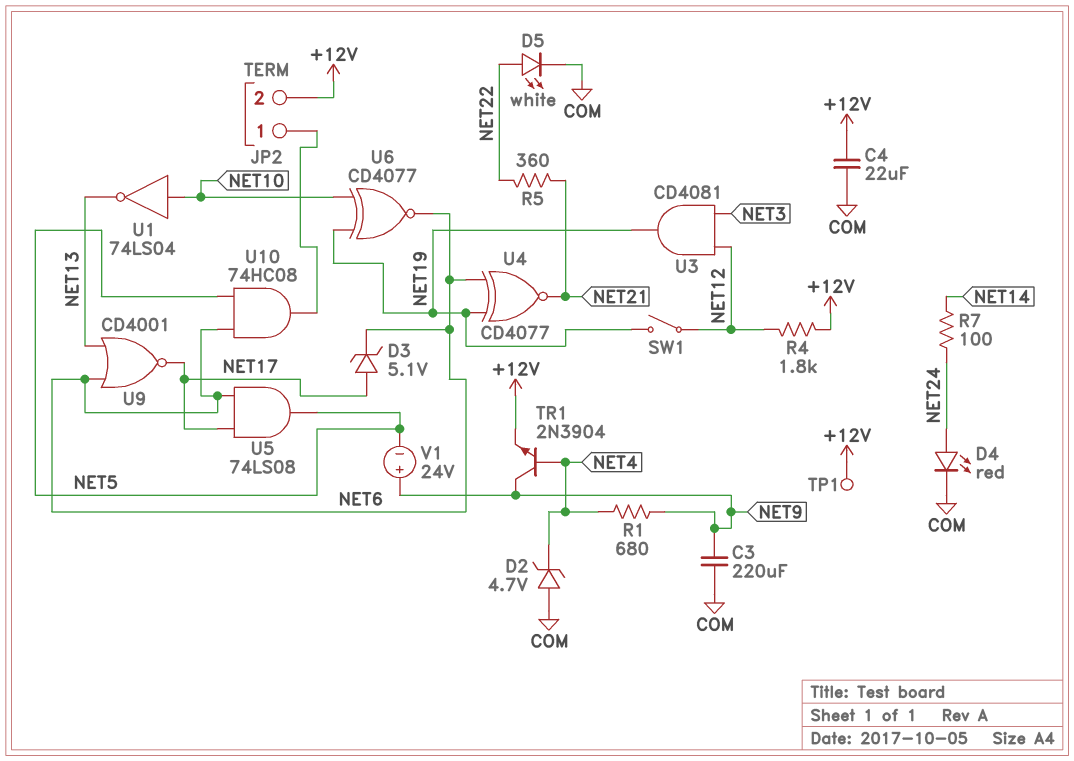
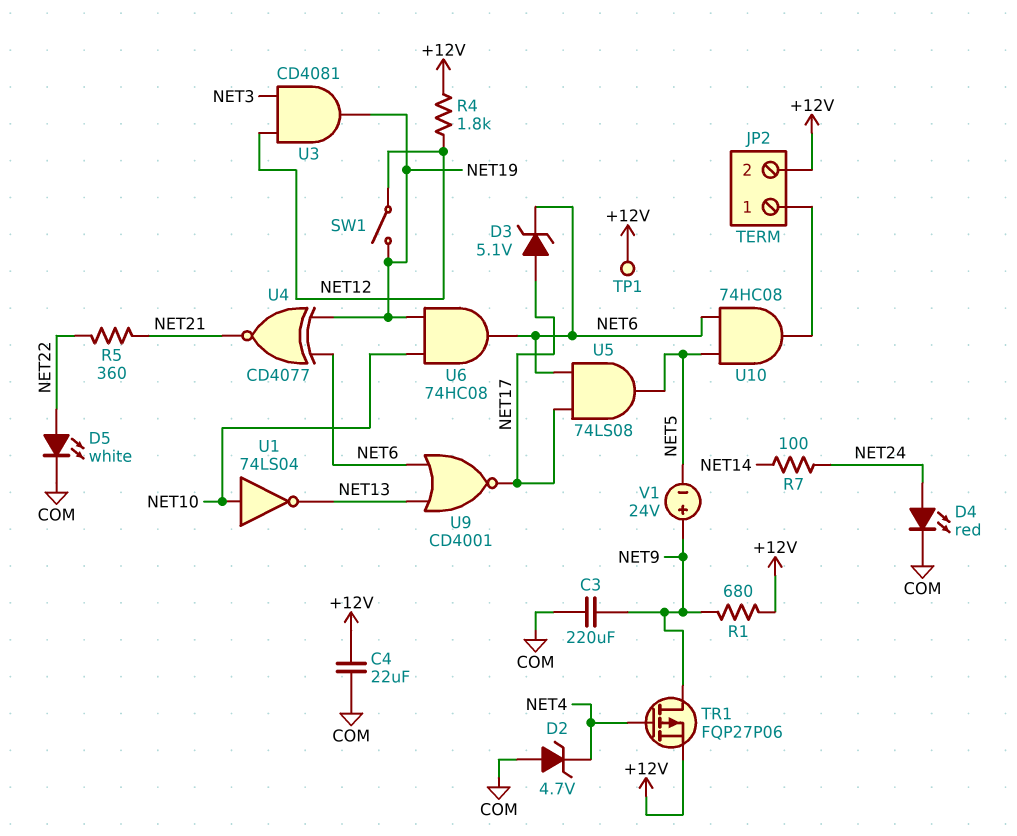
R1: 680 (NET4, NET9) -> 680 (+12V, NET9)
TR1: NPN 2N3904 (B NET4, C NET9, E +12V) -> PMOS FQP27P06 (G NET4, D NET9, S +12V)
U6: XNOR CD4077 (in NET10, in NET19, out NET6) -> AND 74HC08 (in NET10, in NET19, out NET6)

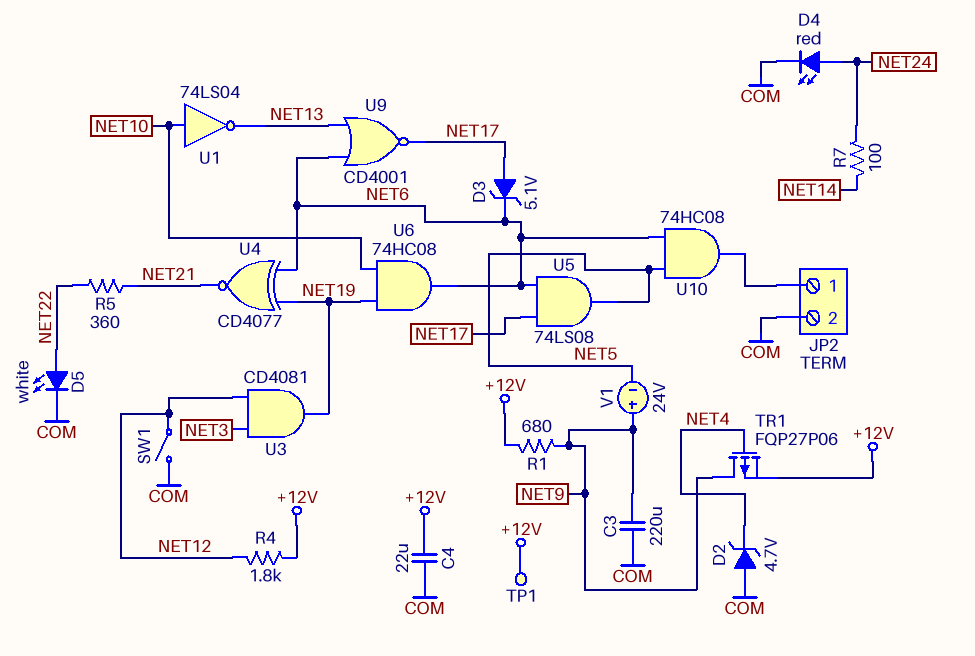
JP2 pin 2: +12V -> COM
SW1: switch (NET12, NET19) -> switch (COM, NET12)

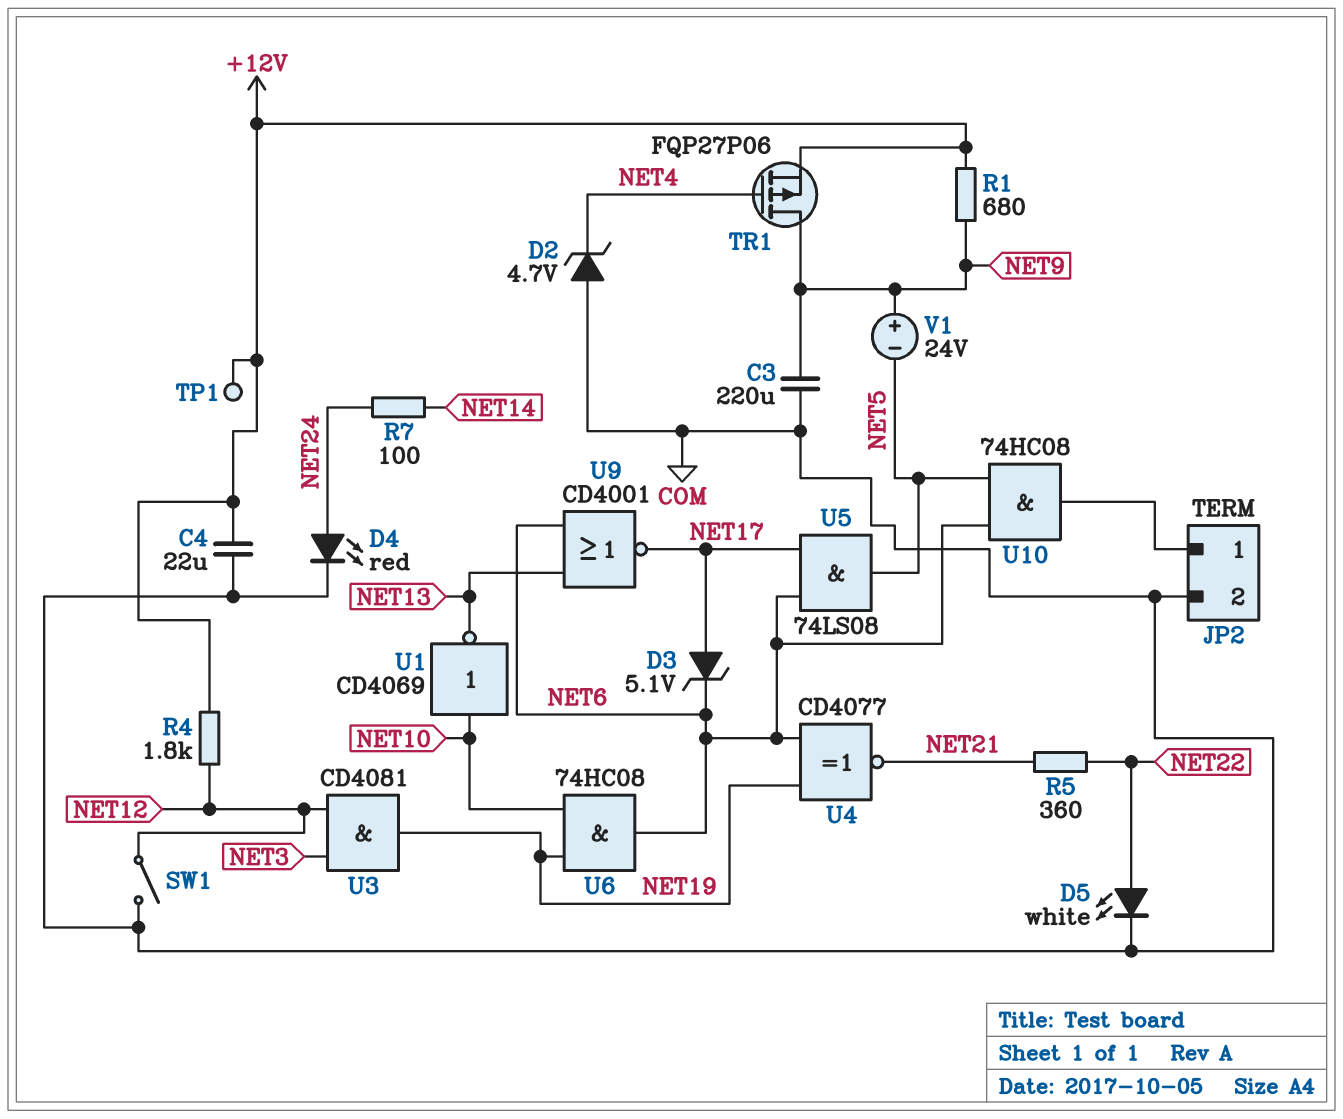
U1: NOT 74LS04 (in NET10, out NET13) -> NOT CD4069 (in NET10, out NET13)

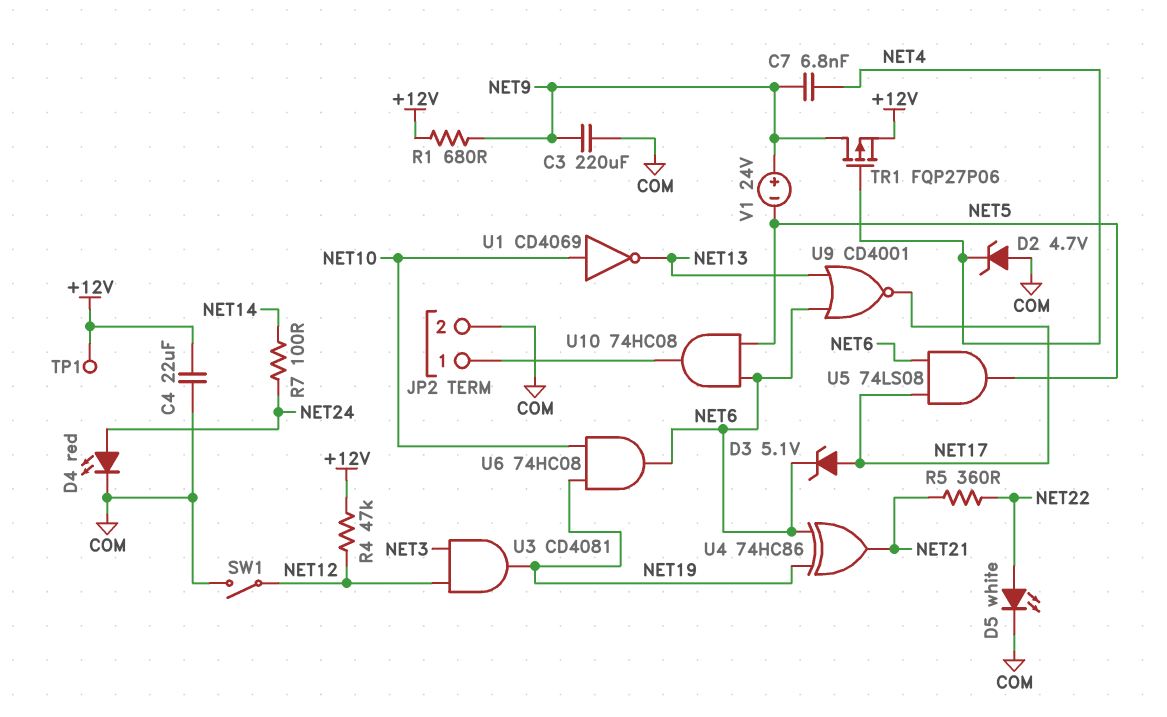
C7: none -> 6.8nF (NET4, NET9)
R4: 1.8k (+12V, NET12) -> 47k (+12V, NET12)
U4: XNOR CD4077 (in NET6, in NET19, out NET21) -> XOR 74HC86 (in NET6, in NET19, out NET21)

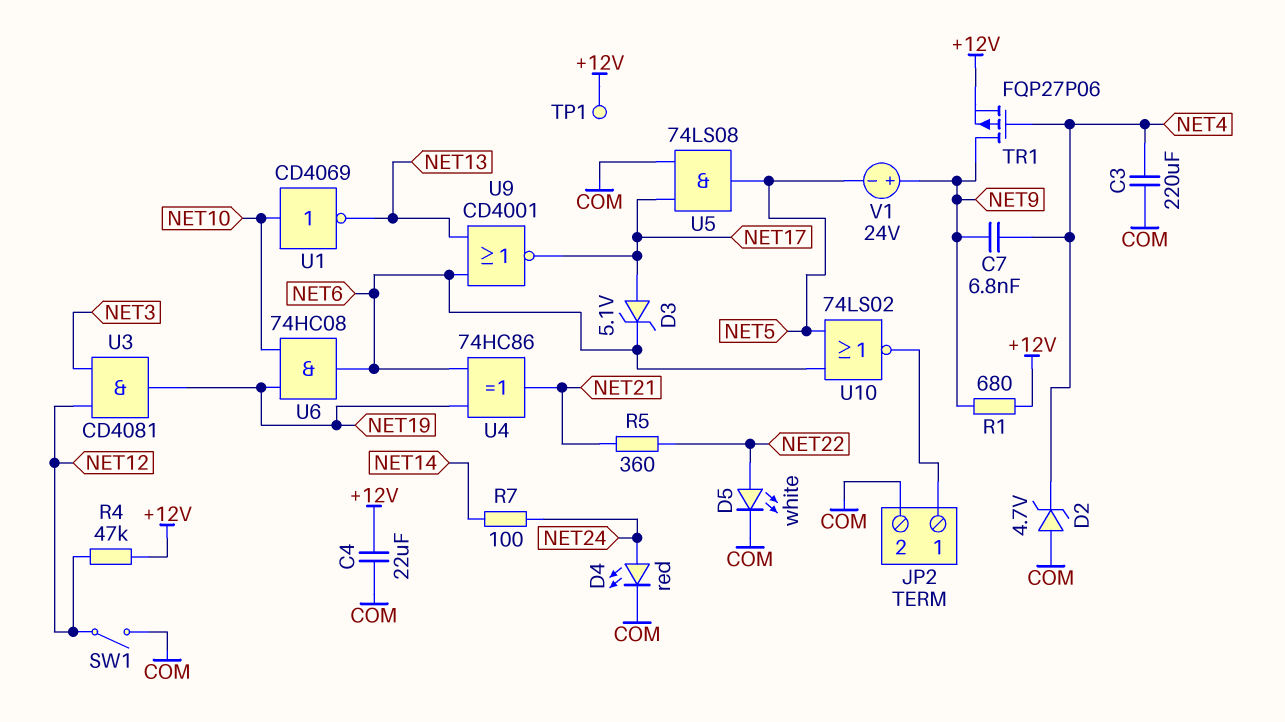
C3: 220uF (COM, NET9) -> 220uF (COM, NET4)
U5: AND 74LS08 (in NET6, in NET17, out NET5) -> AND 74LS08 (in COM, in NET17, out NET5)
U10: AND 74HC08 (in NET5, in NET6, out JP2/1) -> NOR 74LS02 (in NET5, in NET6, out JP2/1)

